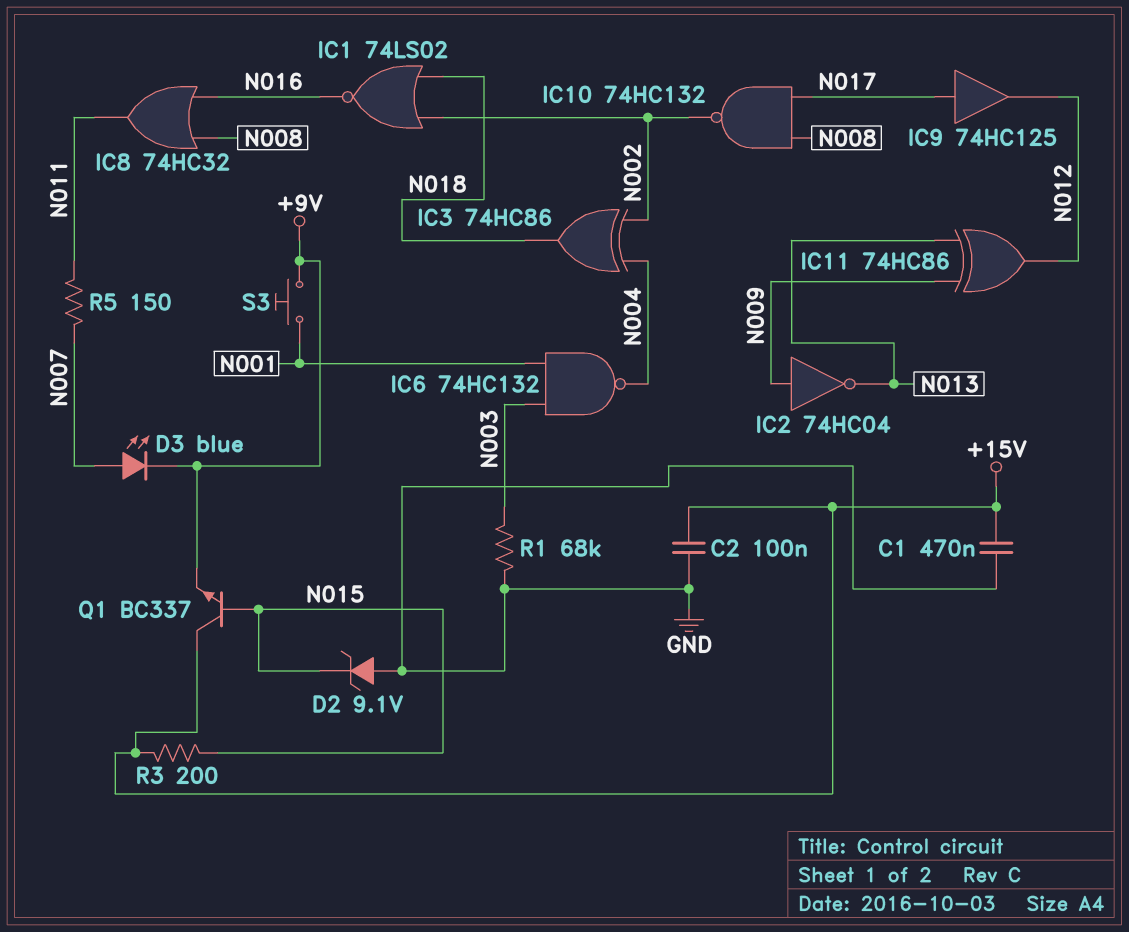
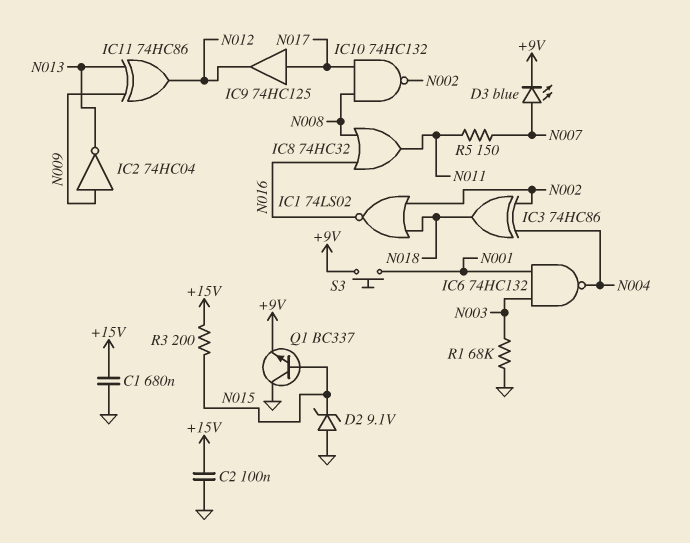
C1: 470nF (+15V, GND) -> 680nF (+15V, GND)
Q1: NPN BC337 (B N015, C +15V, E +9V) -> NPN BC337 (B N015, C GND, E +9V)

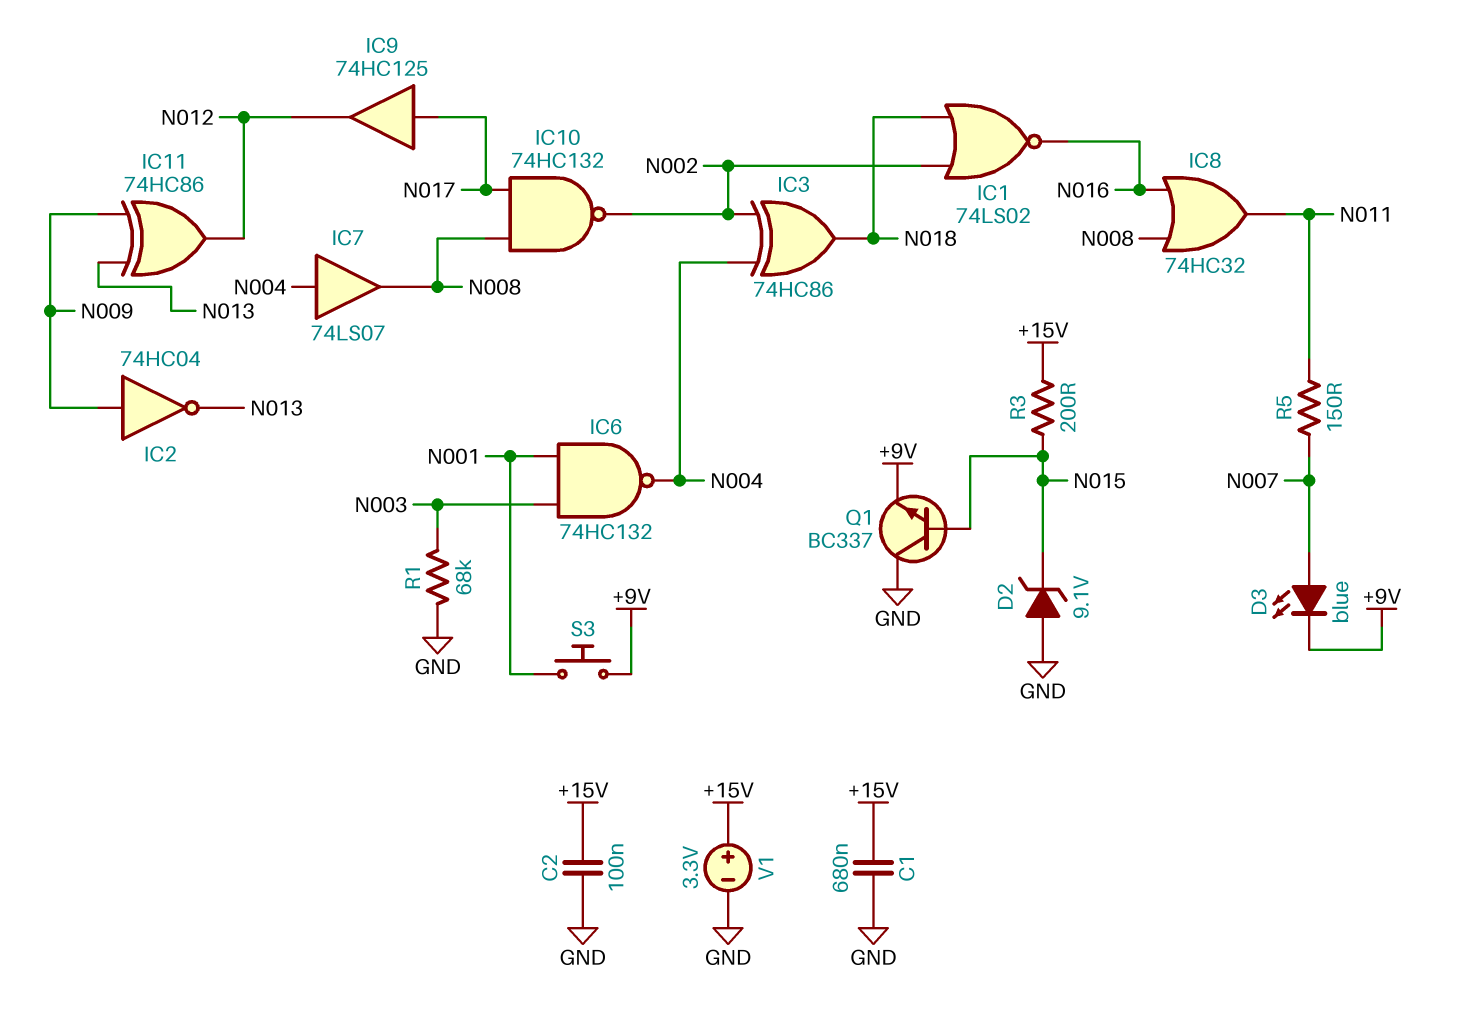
IC7: none -> buffer 74LS07 (in N004, out N008)
V1: none -> 3.3V (plus +15V, minus GND)

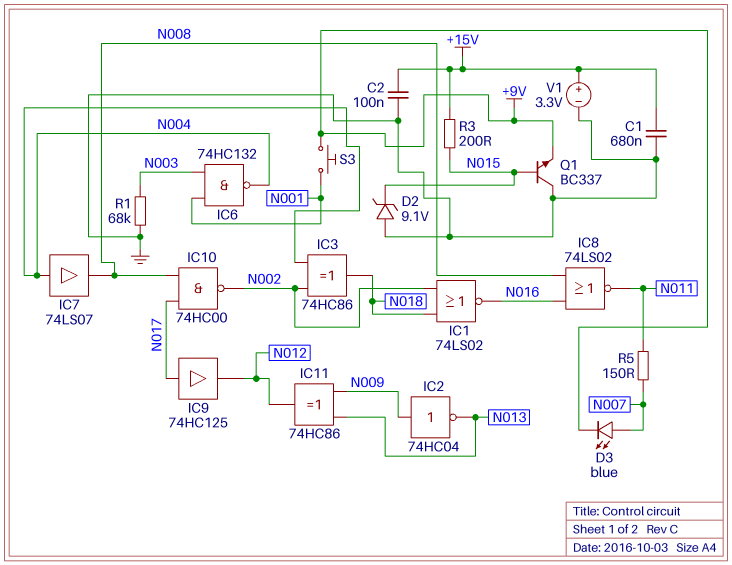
IC8: OR 74HC32 (in N008, in N016, out N011) -> NOR 74LS02 (in N008, in N016, out N011)
IC10: NAND 74HC132 (in N008, in N017, out N002) -> NAND 74HC00 (in N008, in N017, out N002)

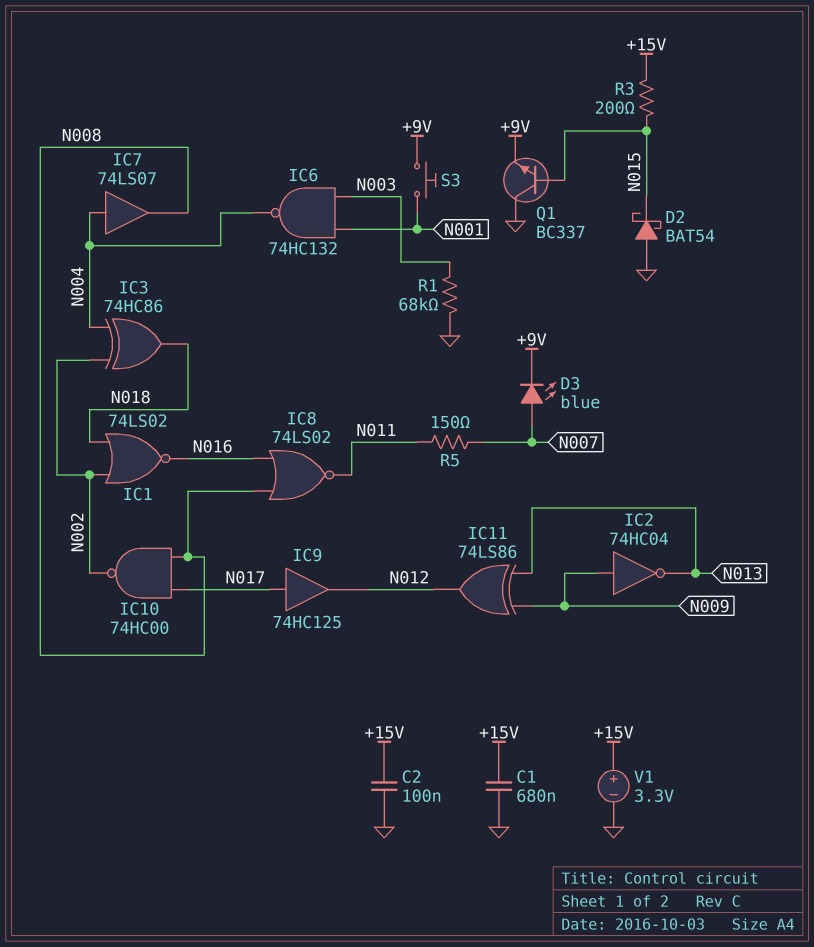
D2: zener 9.1V (A GND, K N015) -> schottky BAT54 (A GND, K N015)
IC11: XOR 74HC86 (in N009, in N013, out N012) -> XOR 74LS86 (in N009, in N013, out N012)

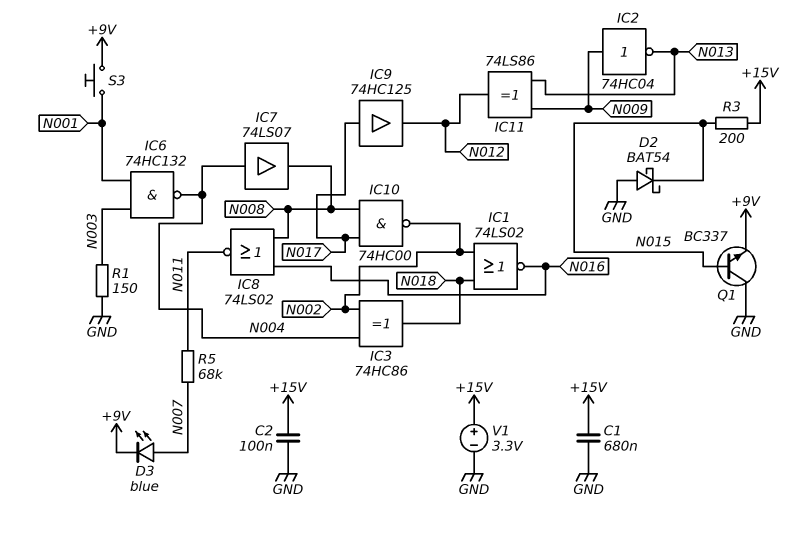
R1: 68k (GND, N003) -> 150 (GND, N003)
R5: 150 (N007, N011) -> 68k (N007, N011)

